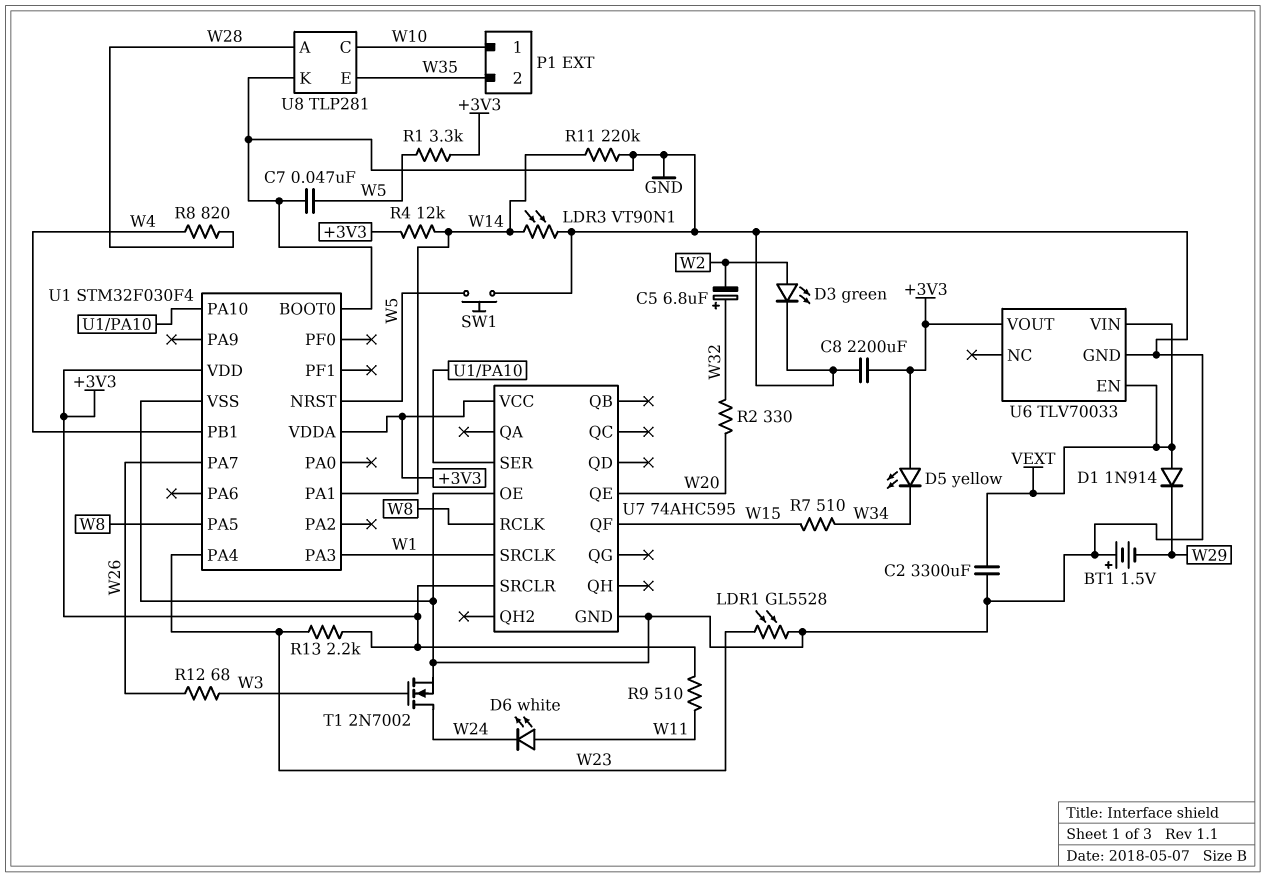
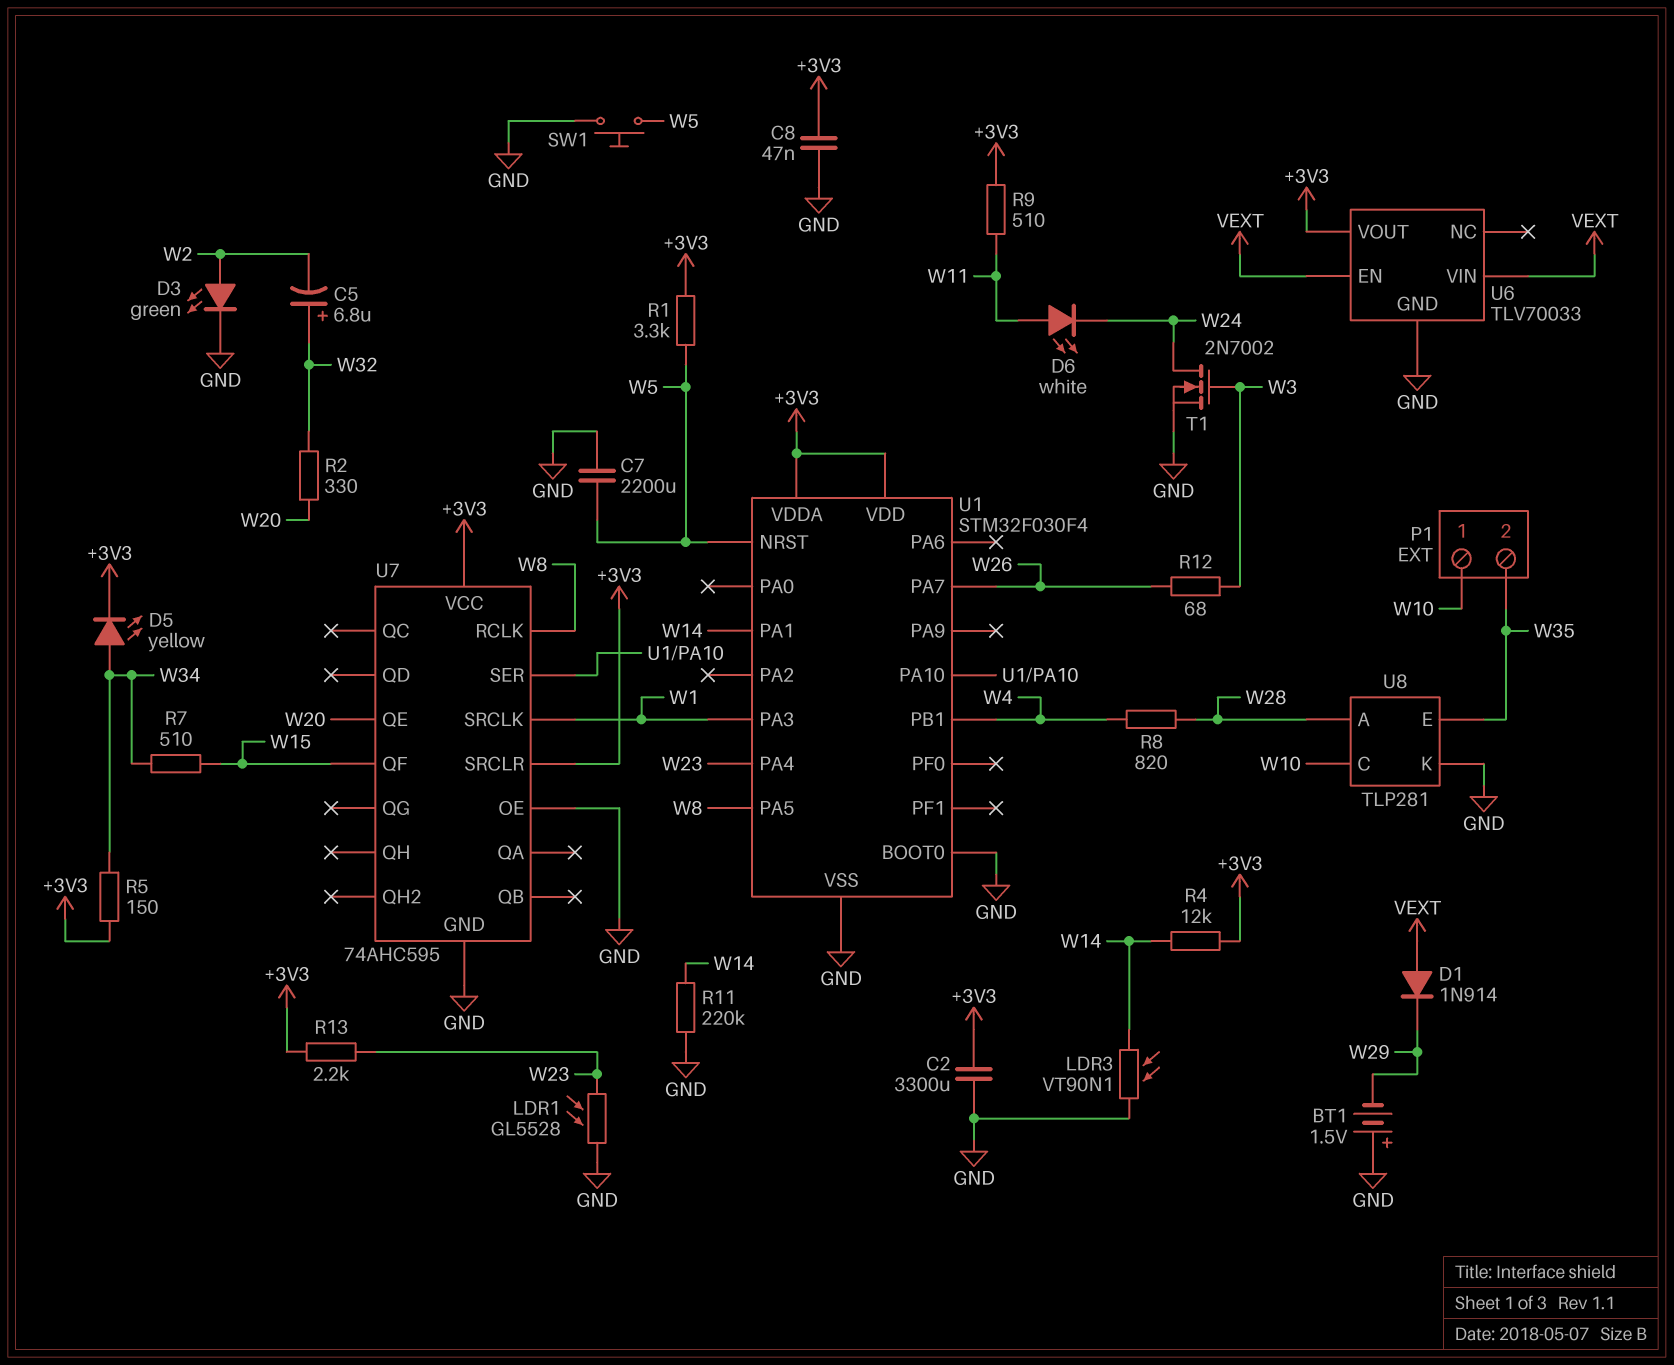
C2: 3300uF (GND, VEXT) -> 3300uF (+3V3, GND)
C7: 47nF (GND, W5) -> 2200uF (GND, W5)
C8: 2200uF (+3V3, GND) -> 47nF (+3V3, GND)
D5: LED yellow (A +3V3, K W34) -> LED yellow (A W34, K +3V3)
R5: none -> 150 (+3V3, W34)

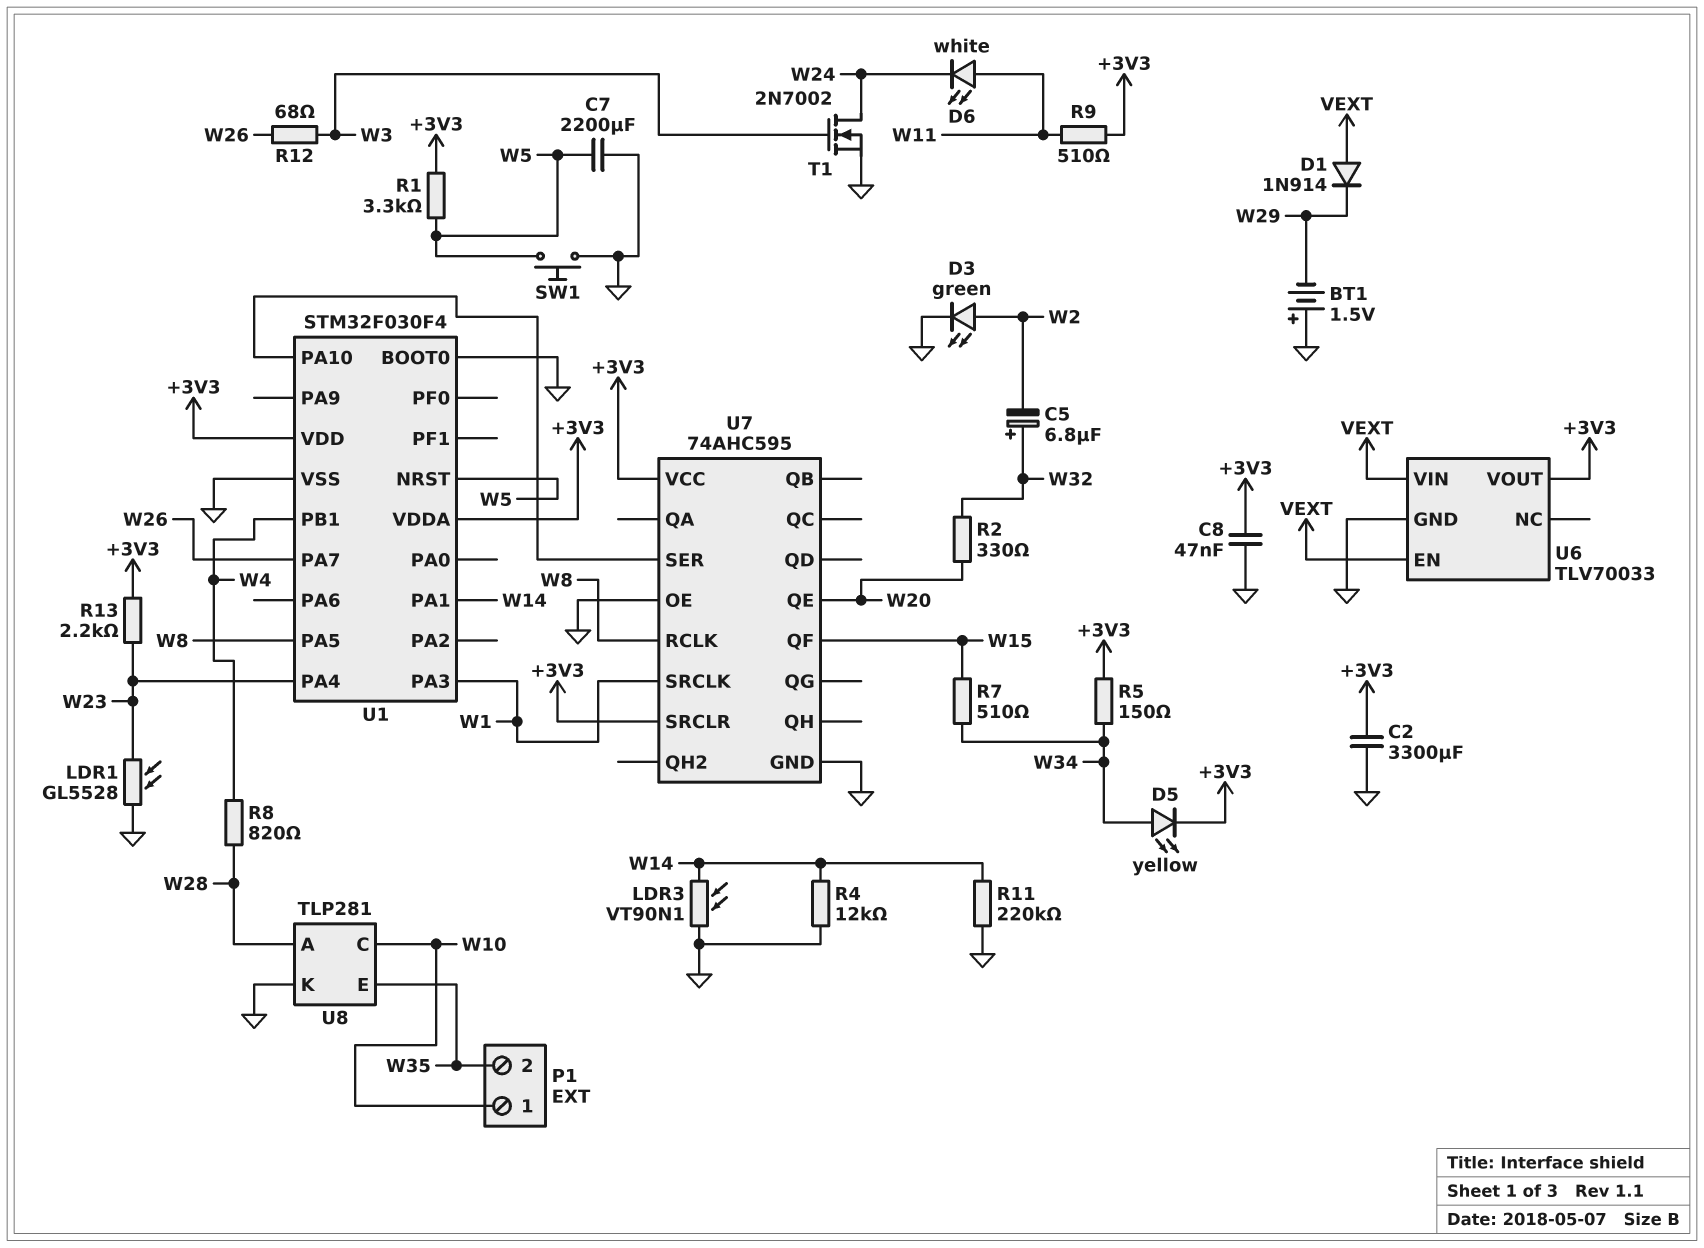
R4: 12k (+3V3, W14) -> 12k (GND, W14)

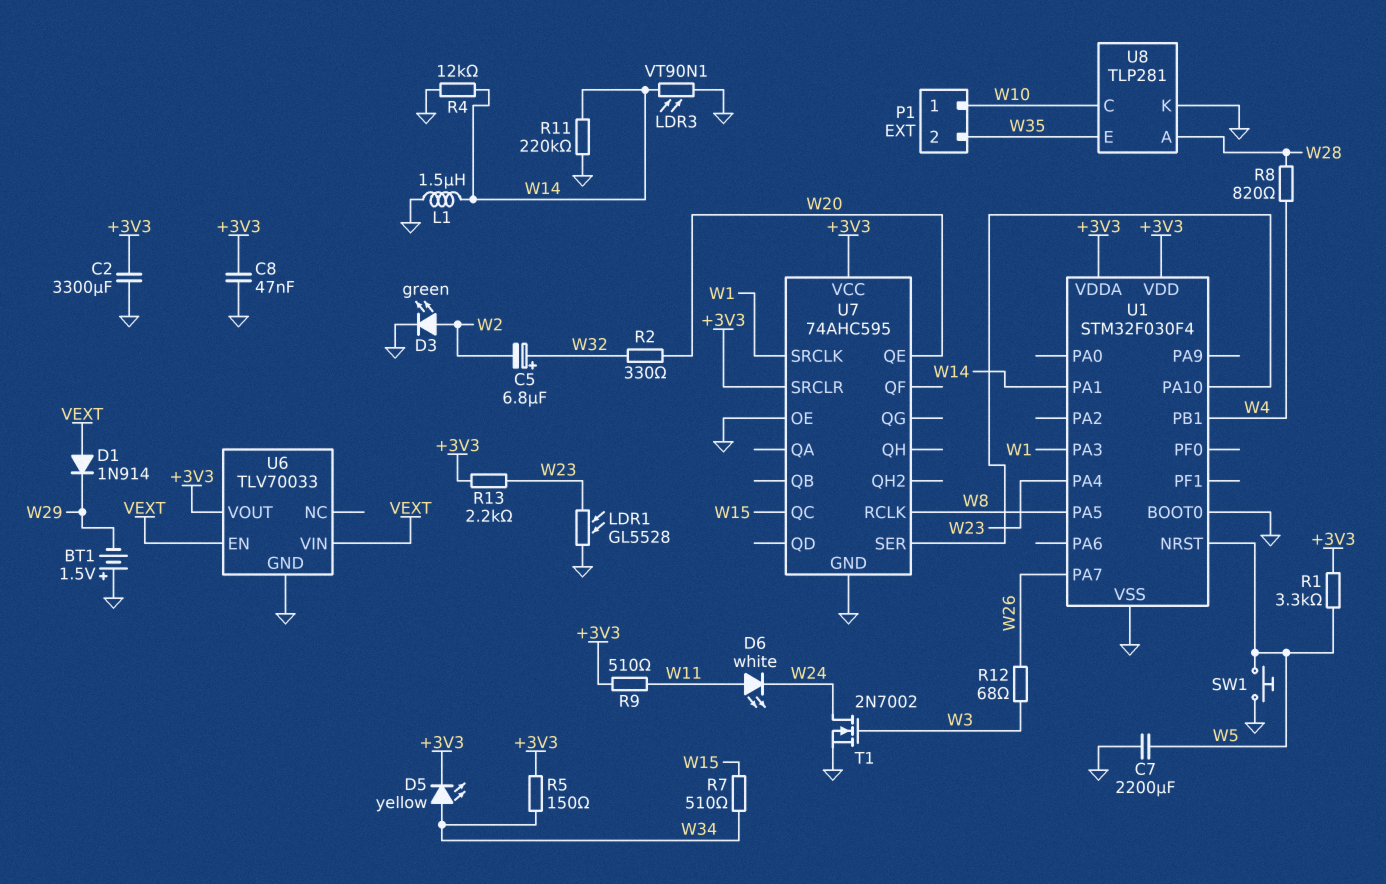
L1: none -> 1.5uH (GND, W14)
U7 pin QC: none -> W15
U7 pin QF: W15 -> none

